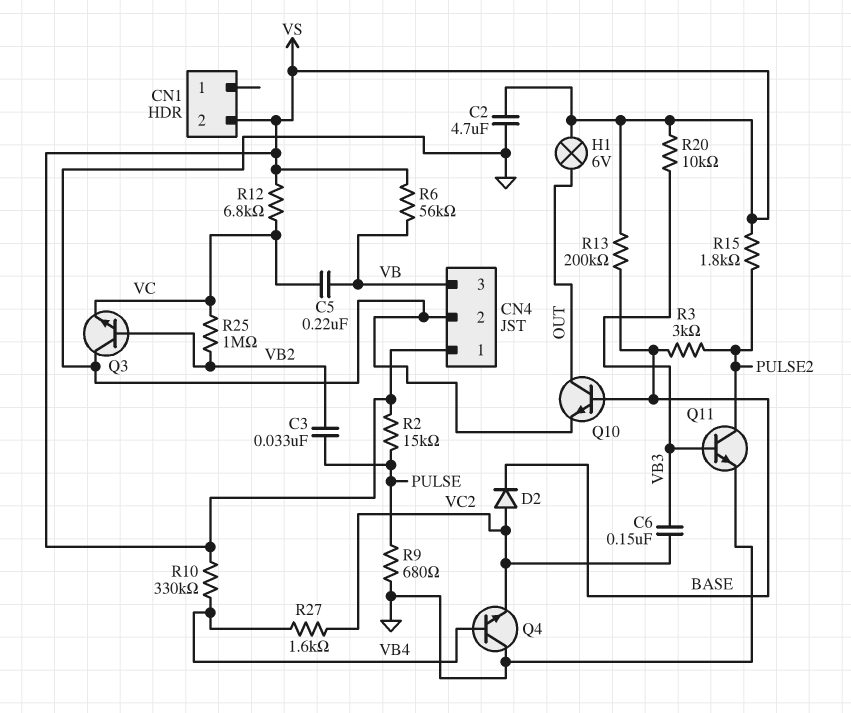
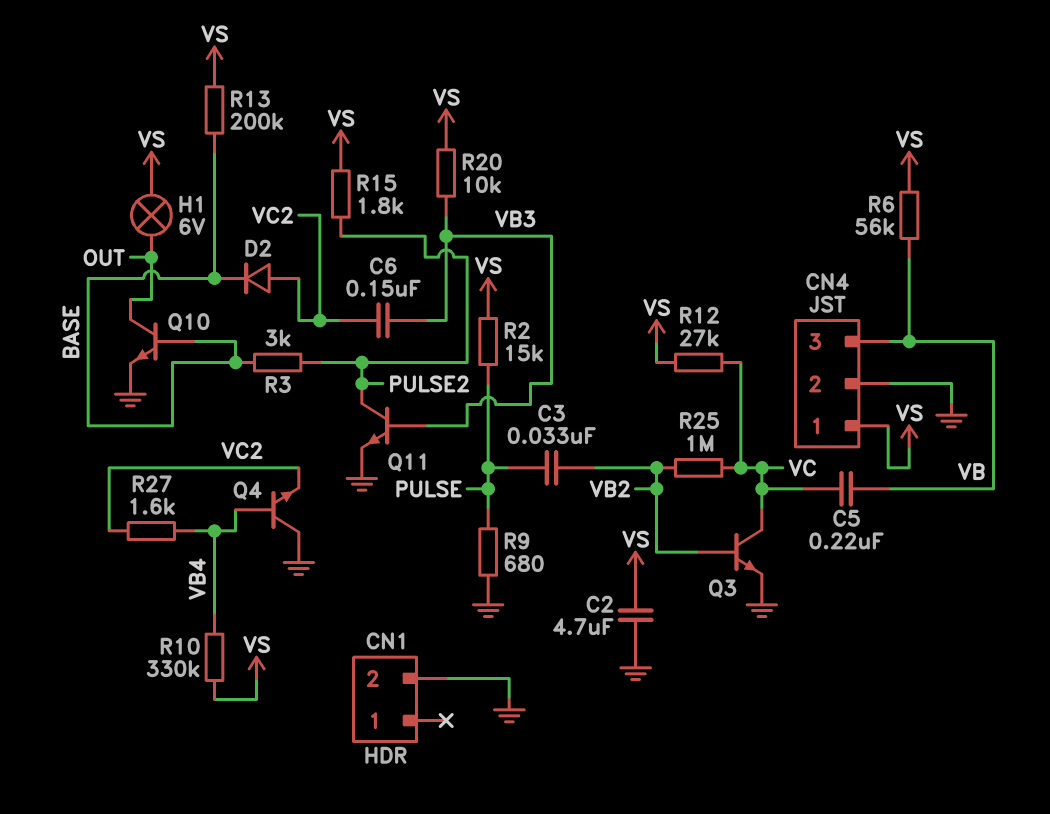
CN1 pin 2: VS -> GND
Q3: NPN (B VB2, C GND, E VC) -> NPN (B VB2, C VC, E GND)
R12: 6.8k (VC, VS) -> 27k (VC, VS)

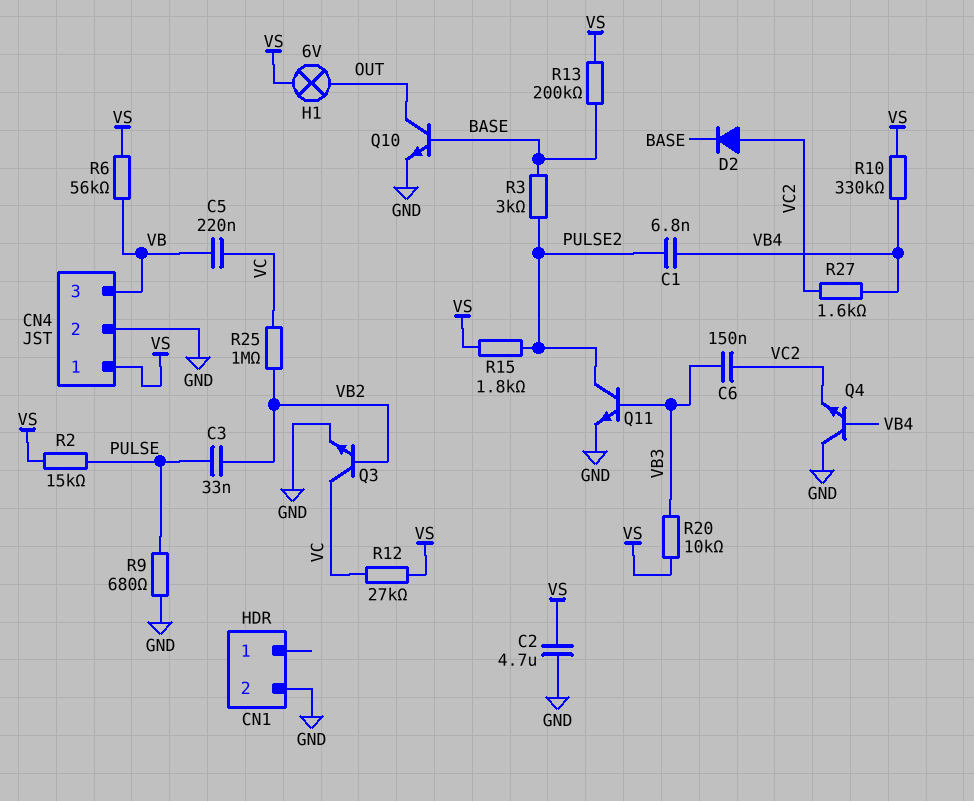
C1: none -> 6.8nF (PULSE2, VB4)

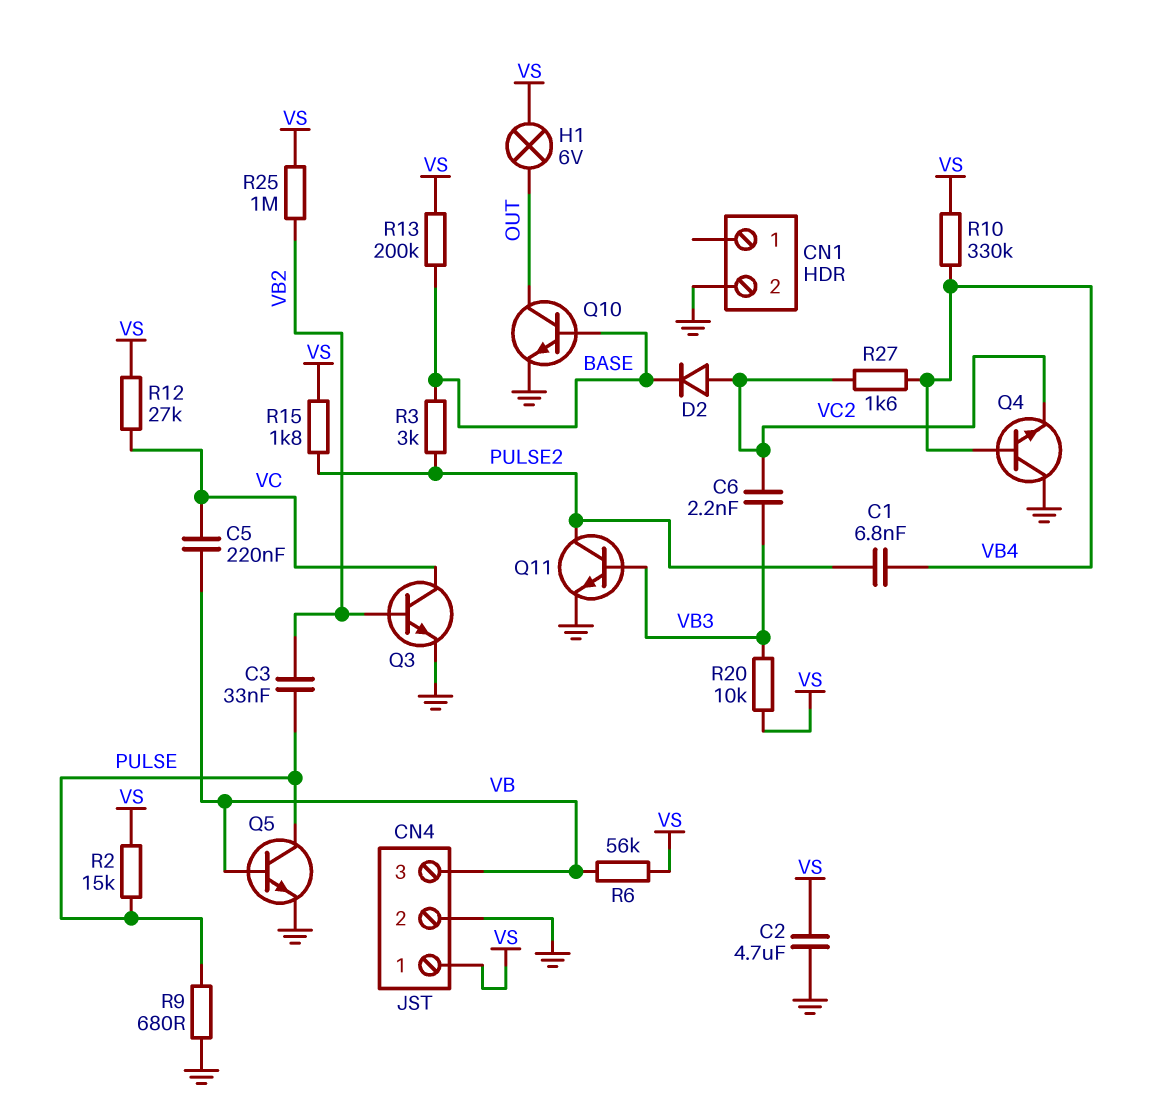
C6: 150nF (VB3, VC2) -> 2.2nF (VB3, VC2)
Q5: none -> NPN (B VB, C PULSE, E GND)
R25: 1M (VB2, VC) -> 1M (VB2, VS)

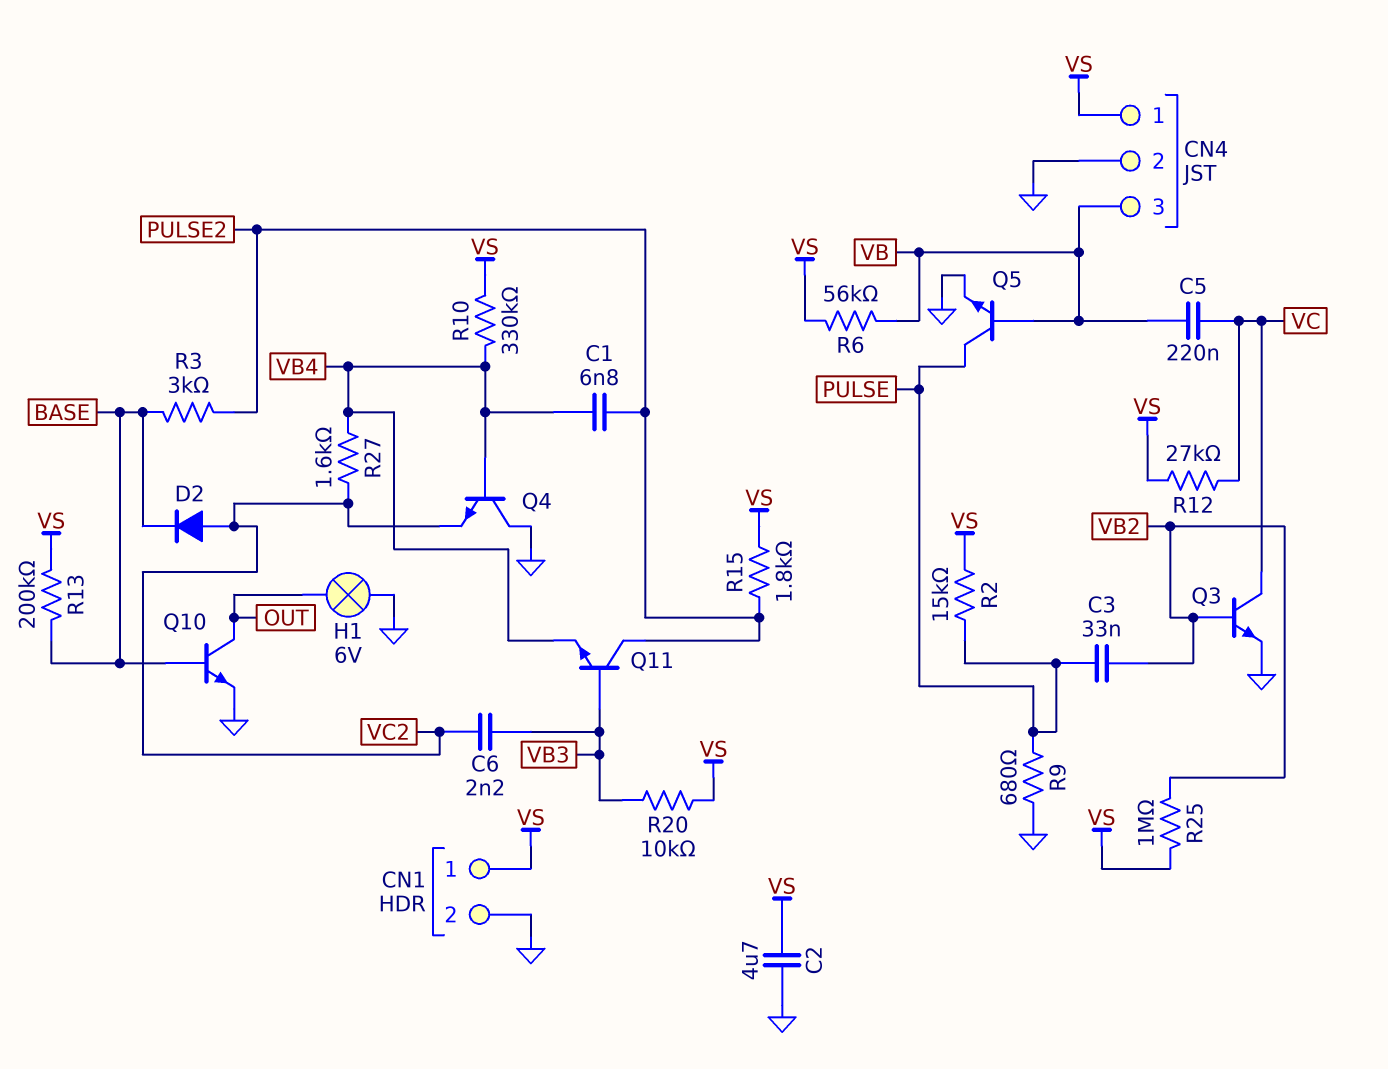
CN1 pin 1: none -> VS
H1: lamp 6V (OUT, VS) -> lamp 6V (GND, OUT)
Q11: NPN (B VB3, C PULSE2, E GND) -> NPN (B VB3, C PULSE2, E VB4)

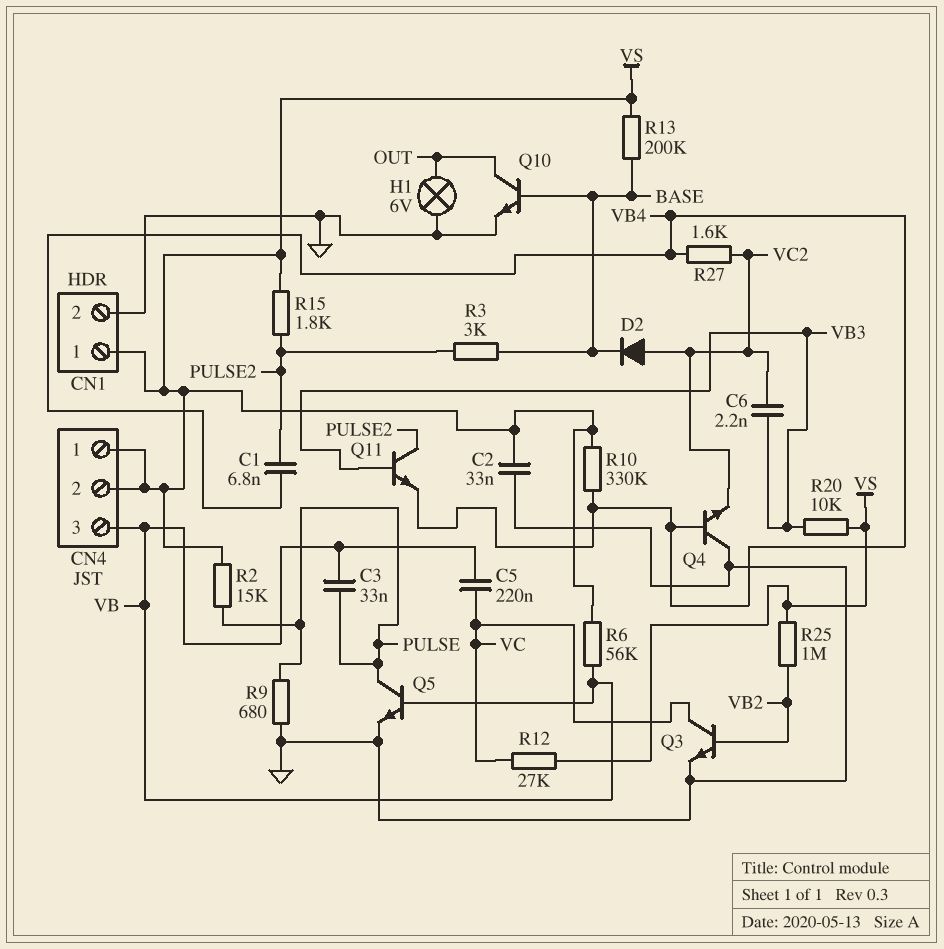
C2: 4.7uF (GND, VS) -> 33nF (GND, VS)
C3: 33nF (PULSE, VB2) -> 33nF (PULSE, VB)
CN4 pin 2: GND -> VS

